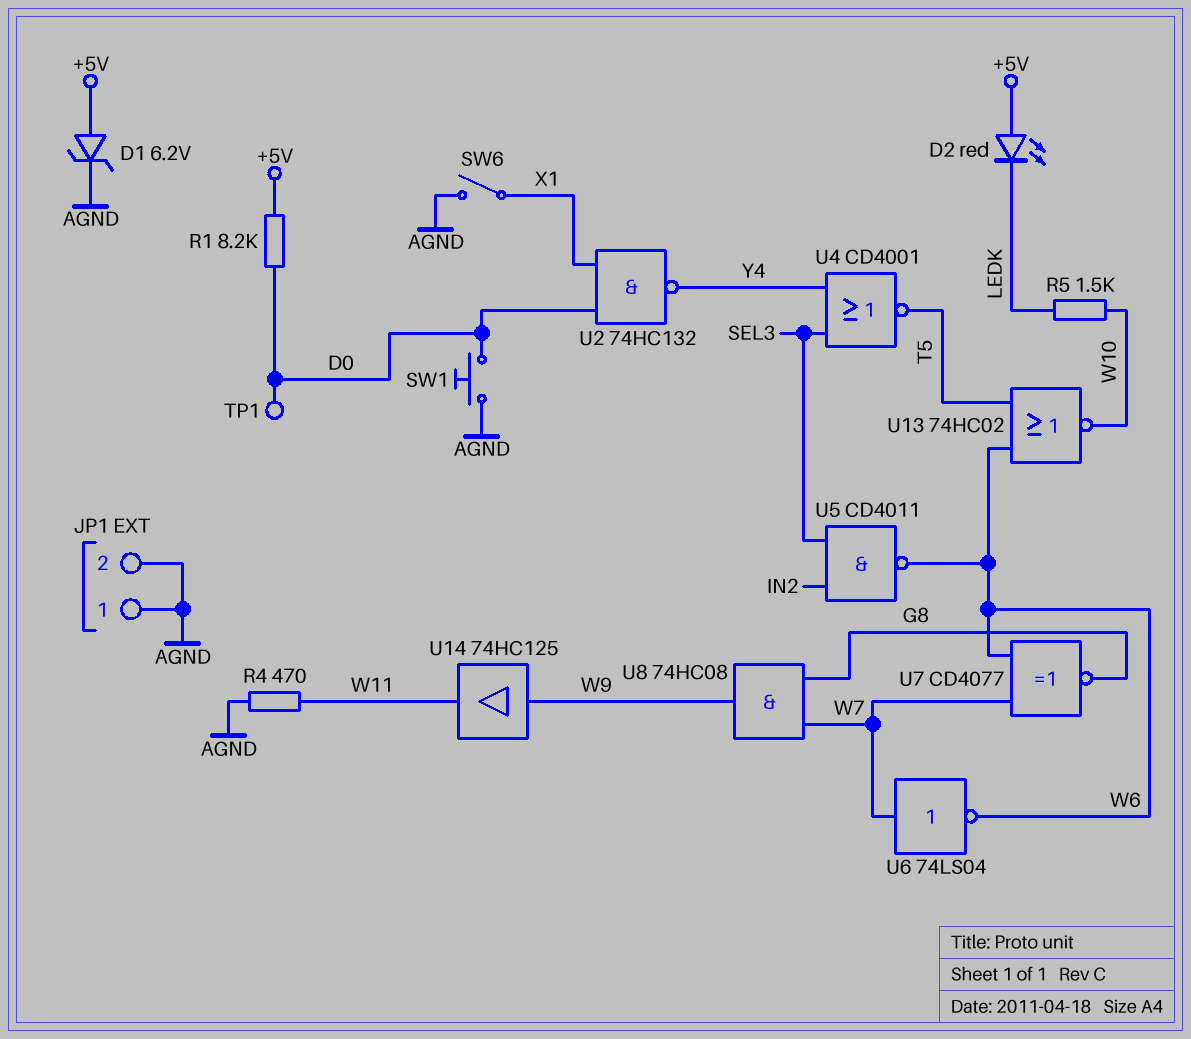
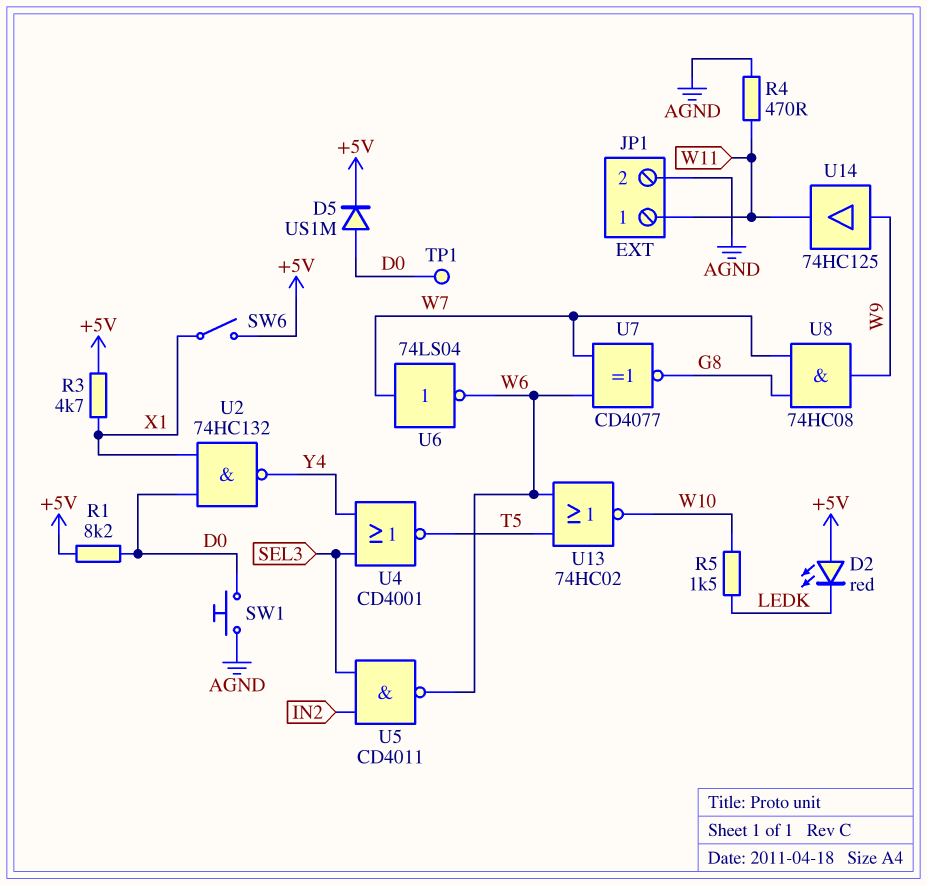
D1: zener 6.2V (A +5V, K AGND) -> none
D5: none -> diode US1M (A D0, K +5V)
JP1 pin 1: AGND -> W11
R3: none -> 4.7k (+5V, X1)
SW6: switch (AGND, X1) -> switch (+5V, X1)

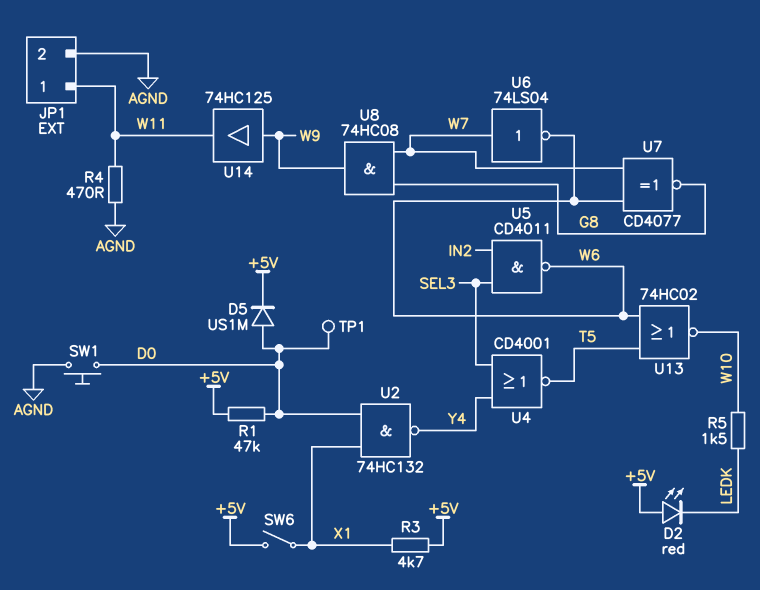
R1: 8.2k (+5V, D0) -> 47k (+5V, D0)

